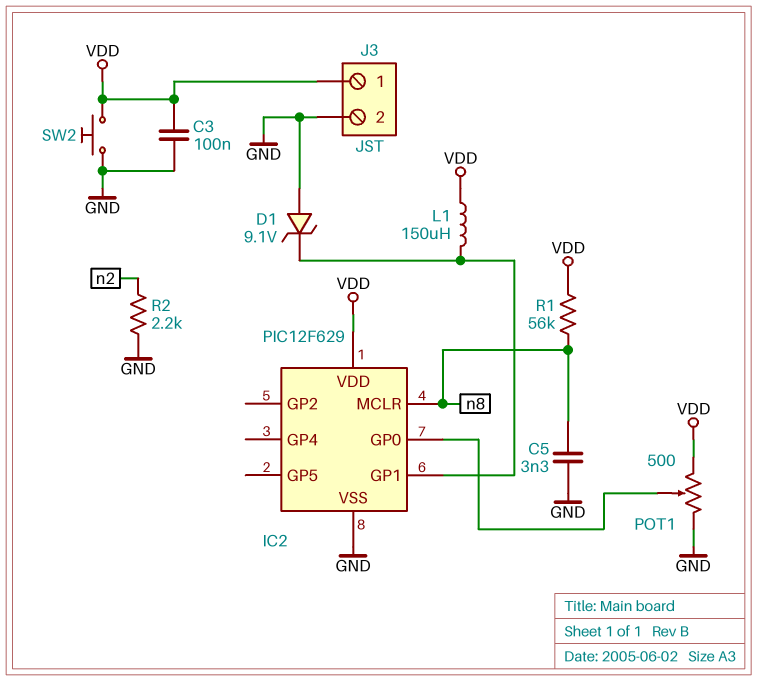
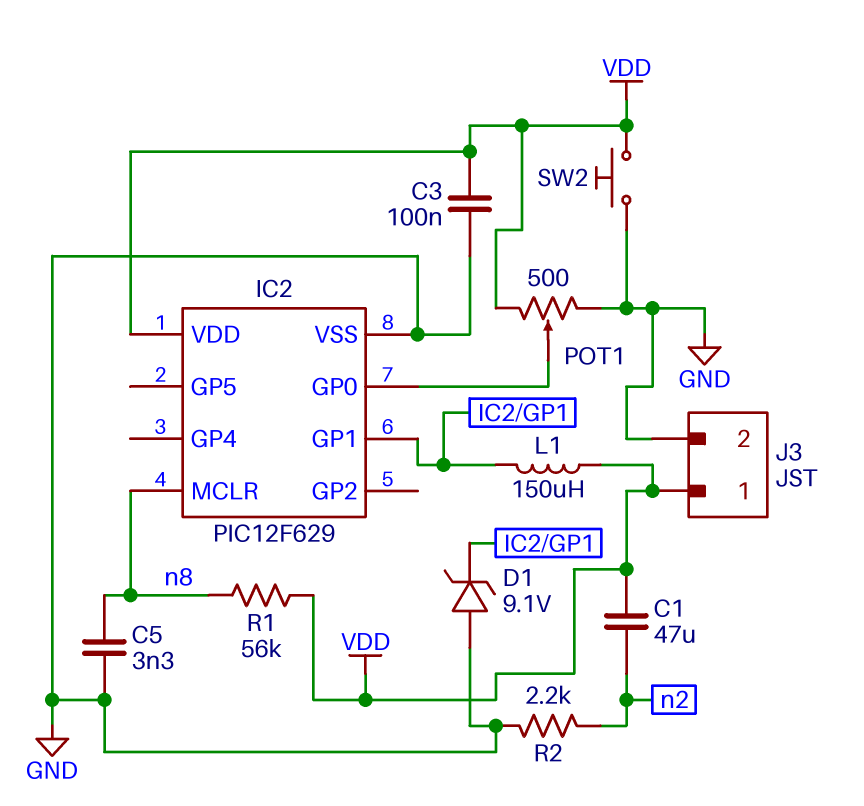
C1: none -> 47uF (VDD, n2)

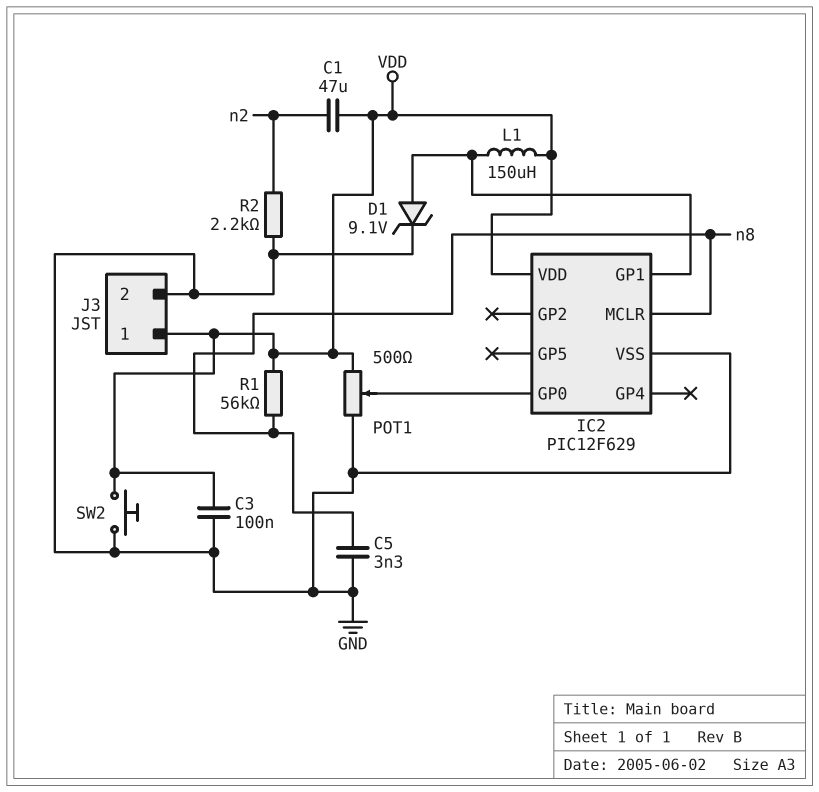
D1: zener 9.1V (A GND, K IC2/GP1) -> zener 9.1V (A IC2/GP1, K GND)

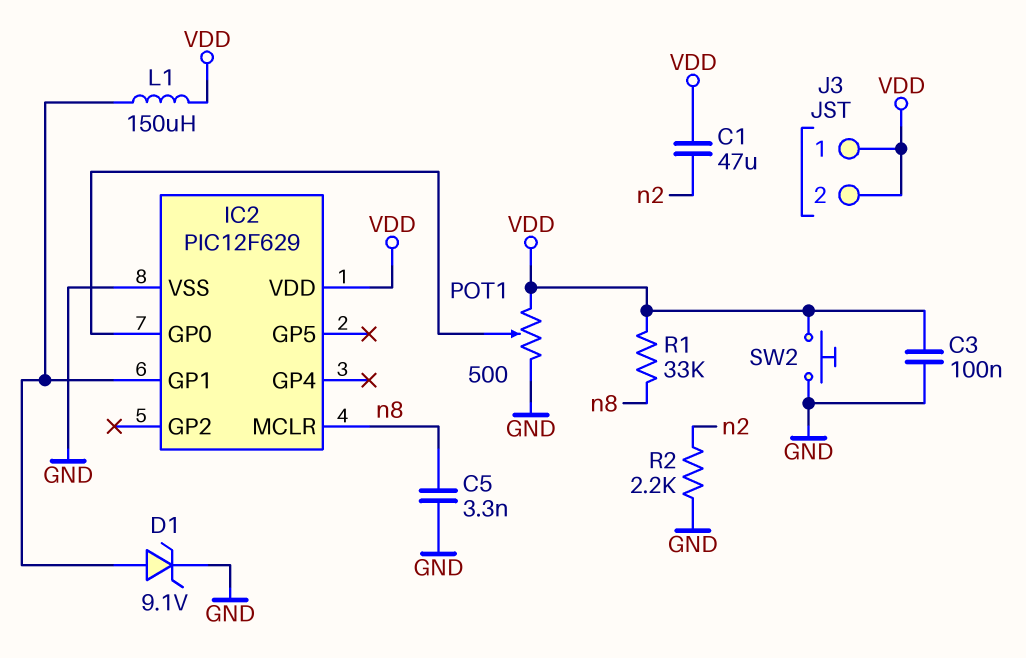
J3 pin 2: GND -> VDD
R1: 56k (VDD, n8) -> 33k (VDD, n8)

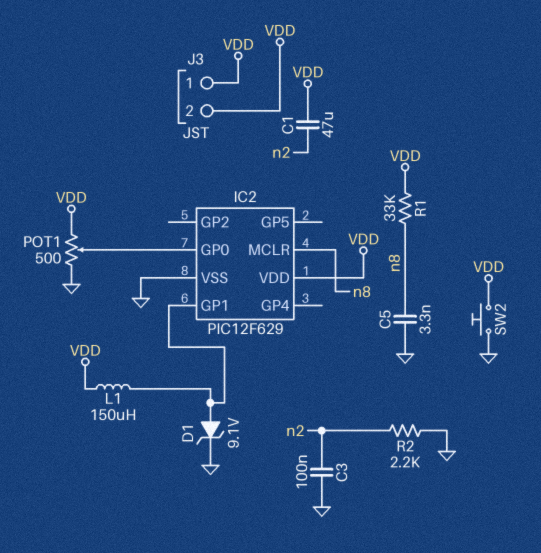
C3: 100nF (GND, VDD) -> 100nF (GND, n2)

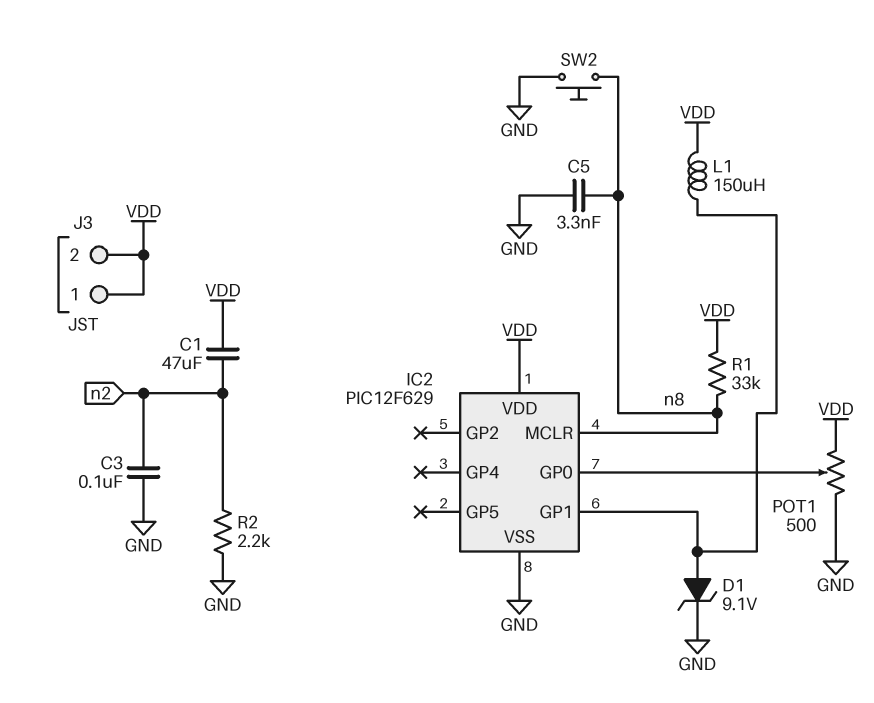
SW2: button (GND, VDD) -> button (GND, n8)

